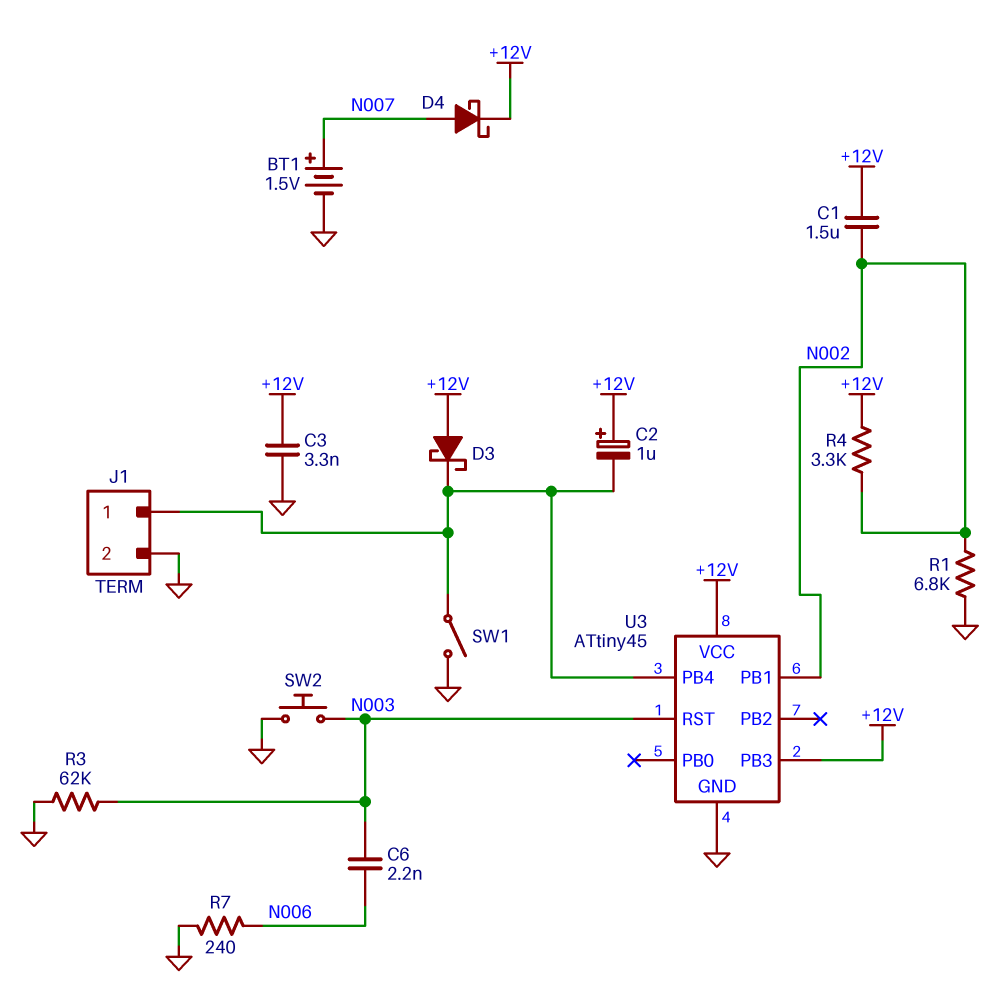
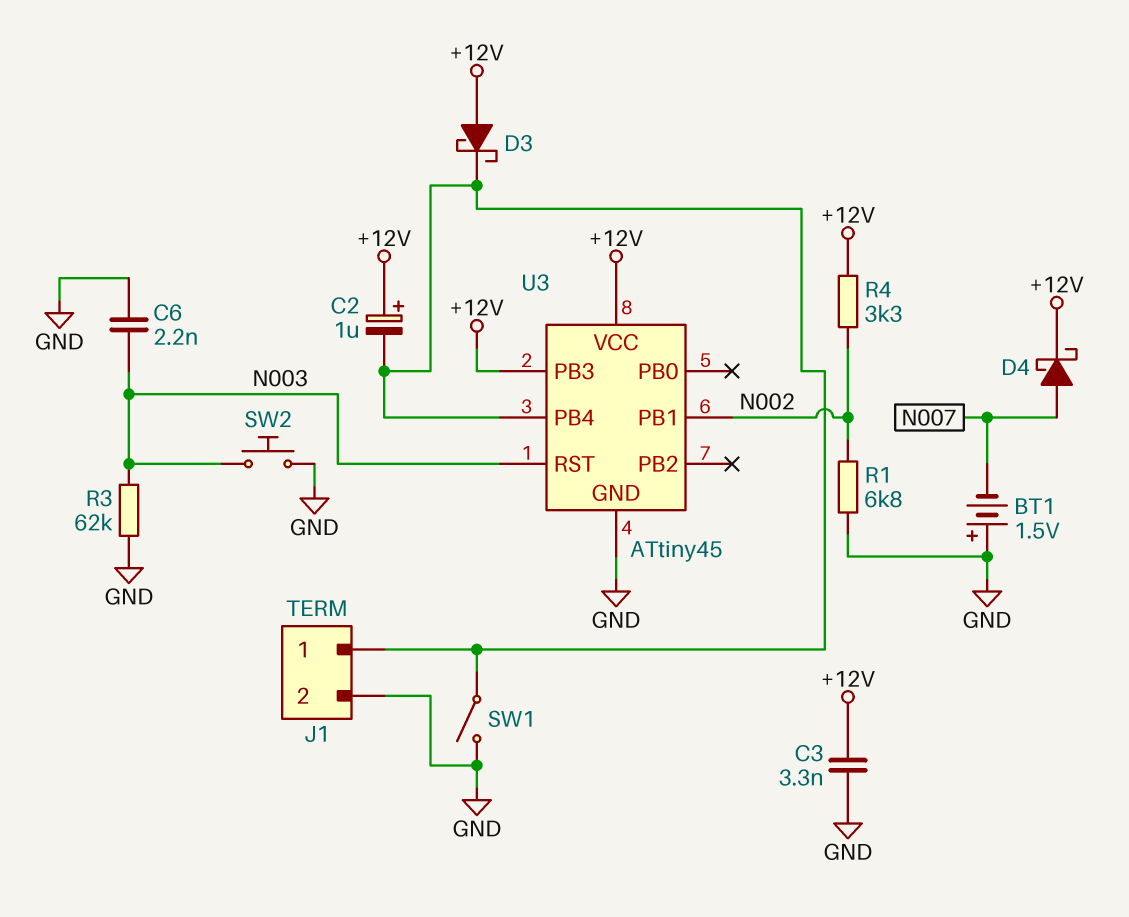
BT1: 1.5V (plus N007, minus GND) -> 1.5V (plus GND, minus N007)
C1: 1.5uF (+12V, N002) -> none
C6: 2.2nF (N003, N006) -> 2.2nF (GND, N003)
R7: 240 (GND, N006) -> none

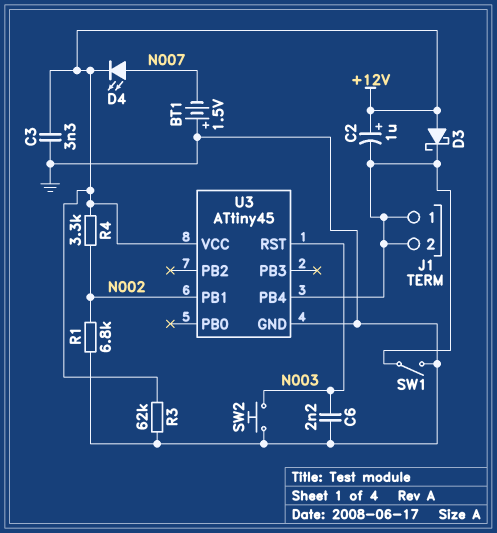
D4: schottky (A N007, K +12V) -> LED (A N007, K +12V)
J1 pin 2: GND -> J1/1
R3: 62k (GND, N003) -> 62k (+12V, GND)
U3 pin PB3: +12V -> none

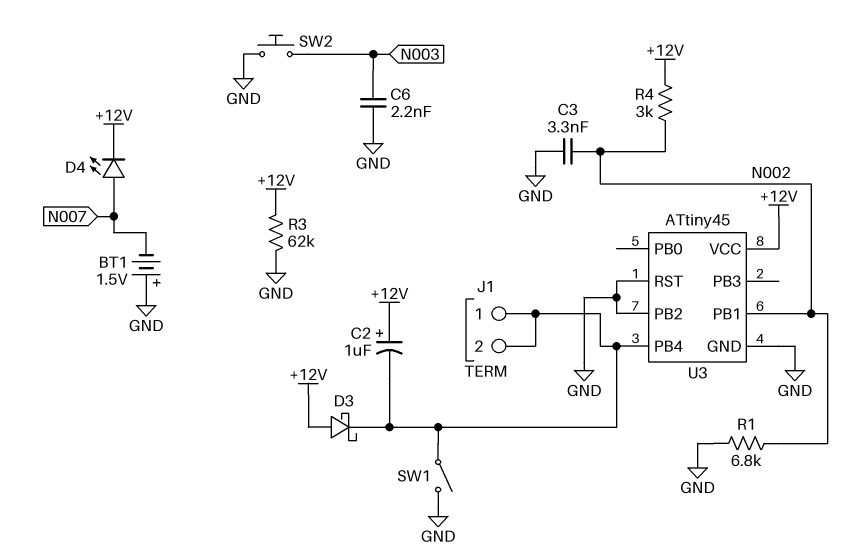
C3: 3.3nF (+12V, GND) -> 3.3nF (GND, N002)
R4: 3.3k (+12V, N002) -> 3k (+12V, N002)
U3 pin PB2: none -> GND
U3 pin RST: N003 -> GND

